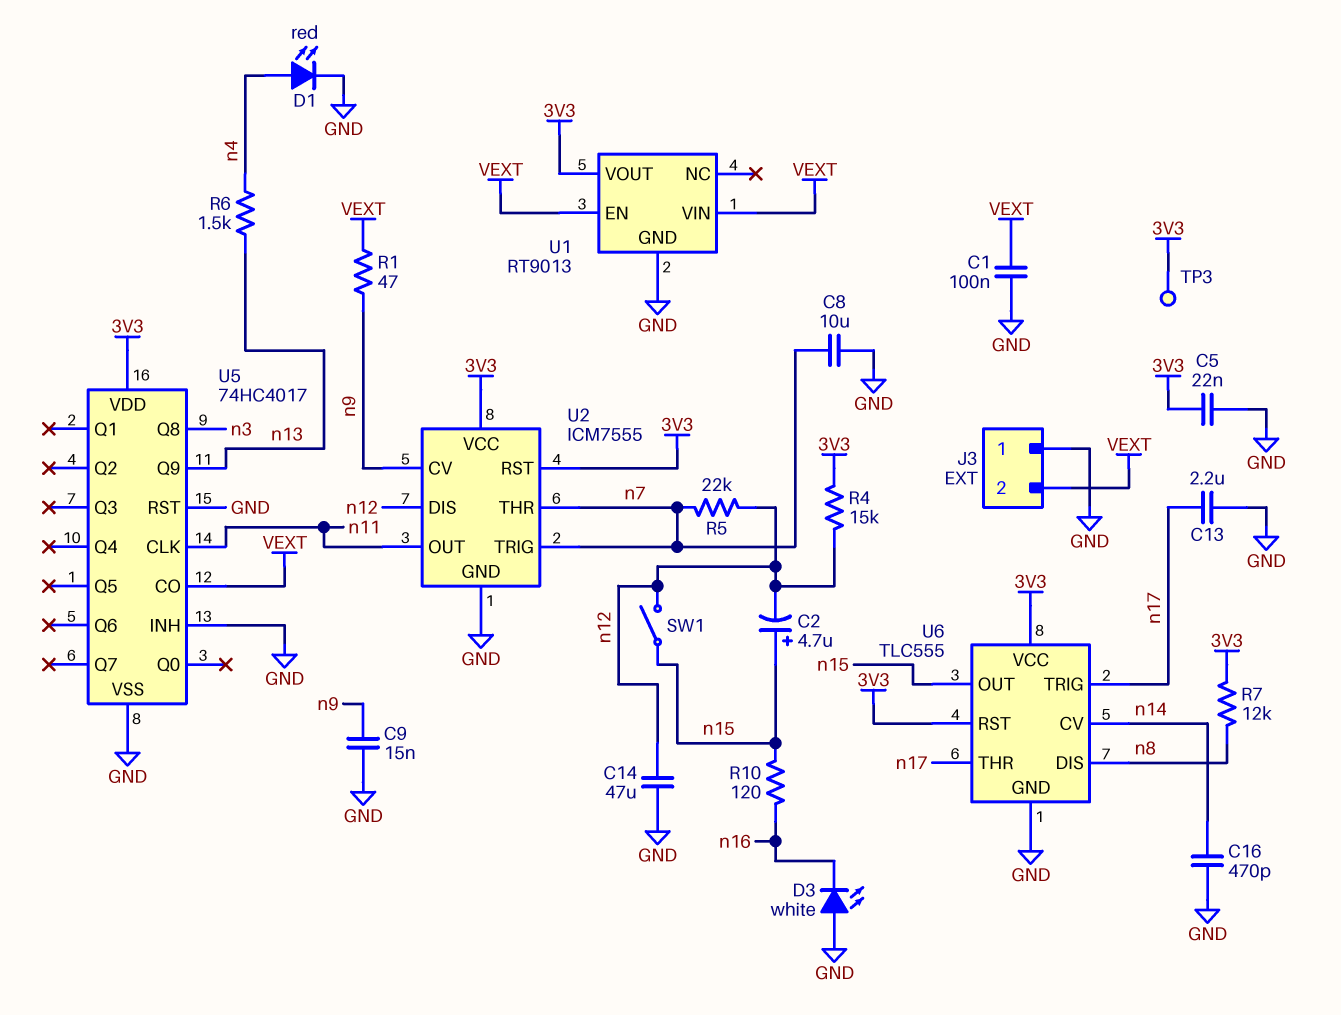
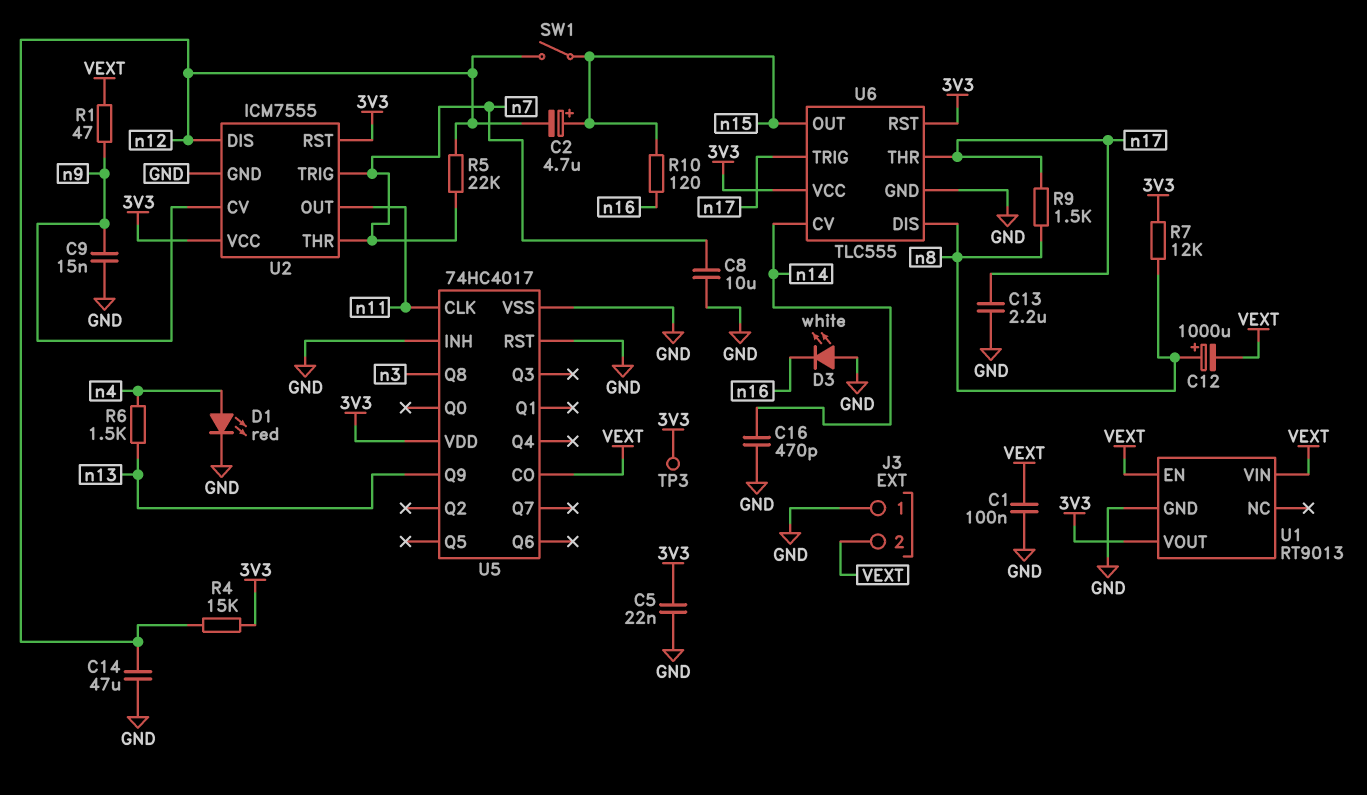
C12: none -> 1000uF (plus n8, minus VEXT)
R9: none -> 1.5k (n8, n17)

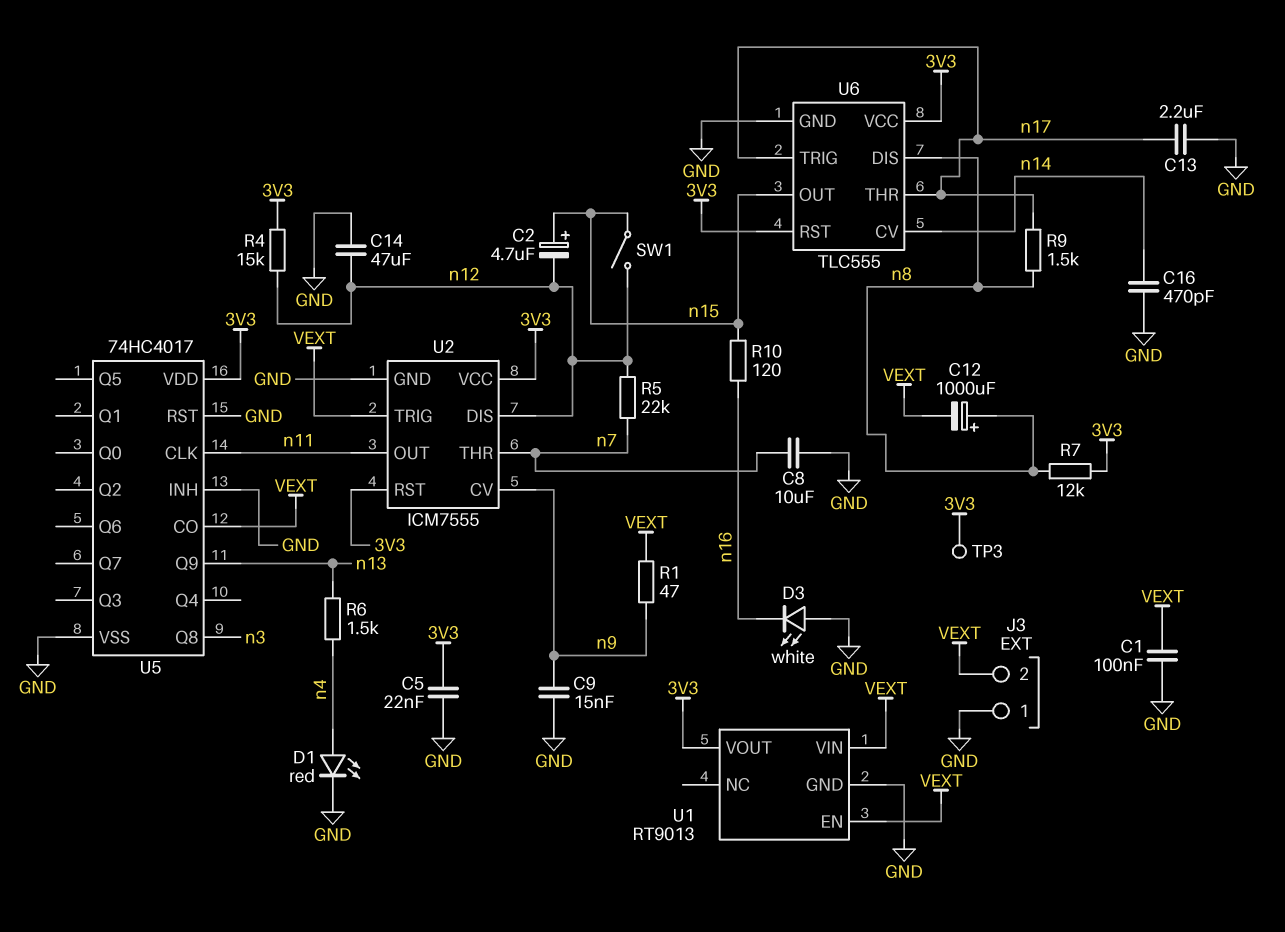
U2 pin TRIG: n7 -> VEXT

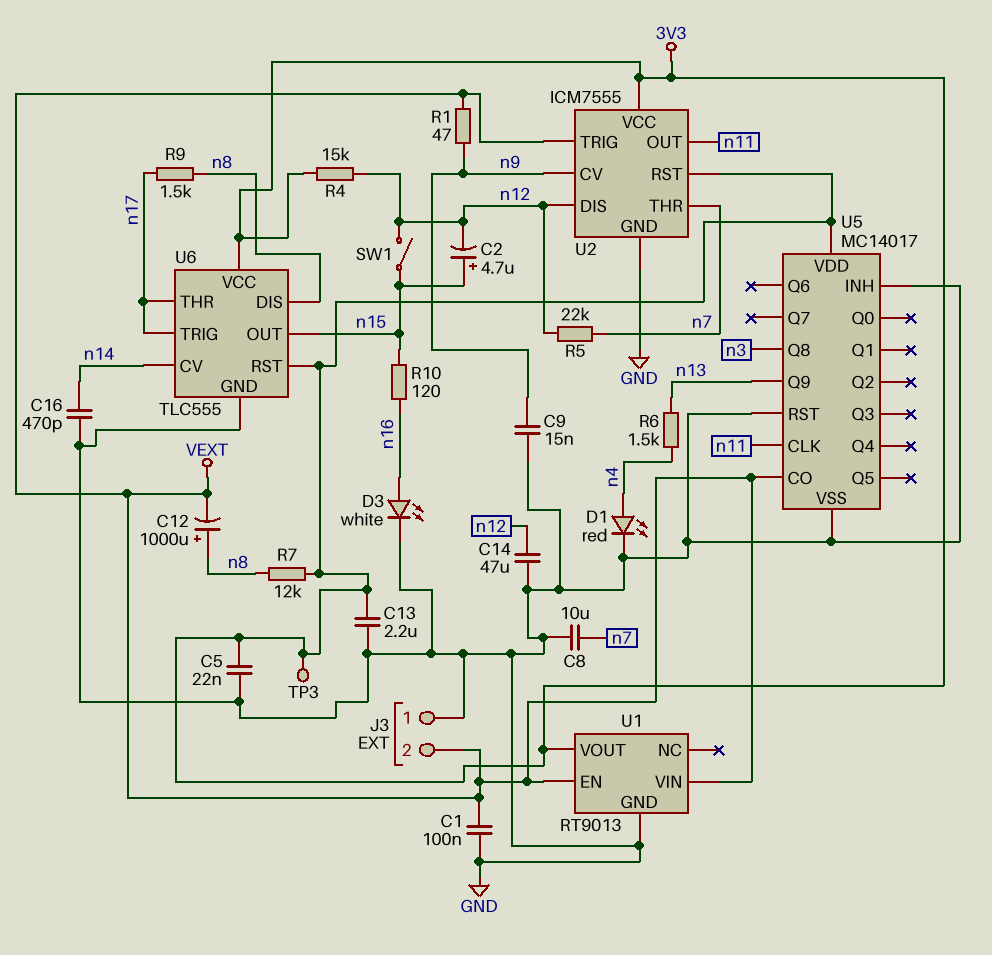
C13: 2.2uF (GND, n17) -> 2.2uF (3V3, GND)
D3: LED white (A GND, K n16) -> LED white (A n16, K GND)
U5: 74HC4017 -> MC14017

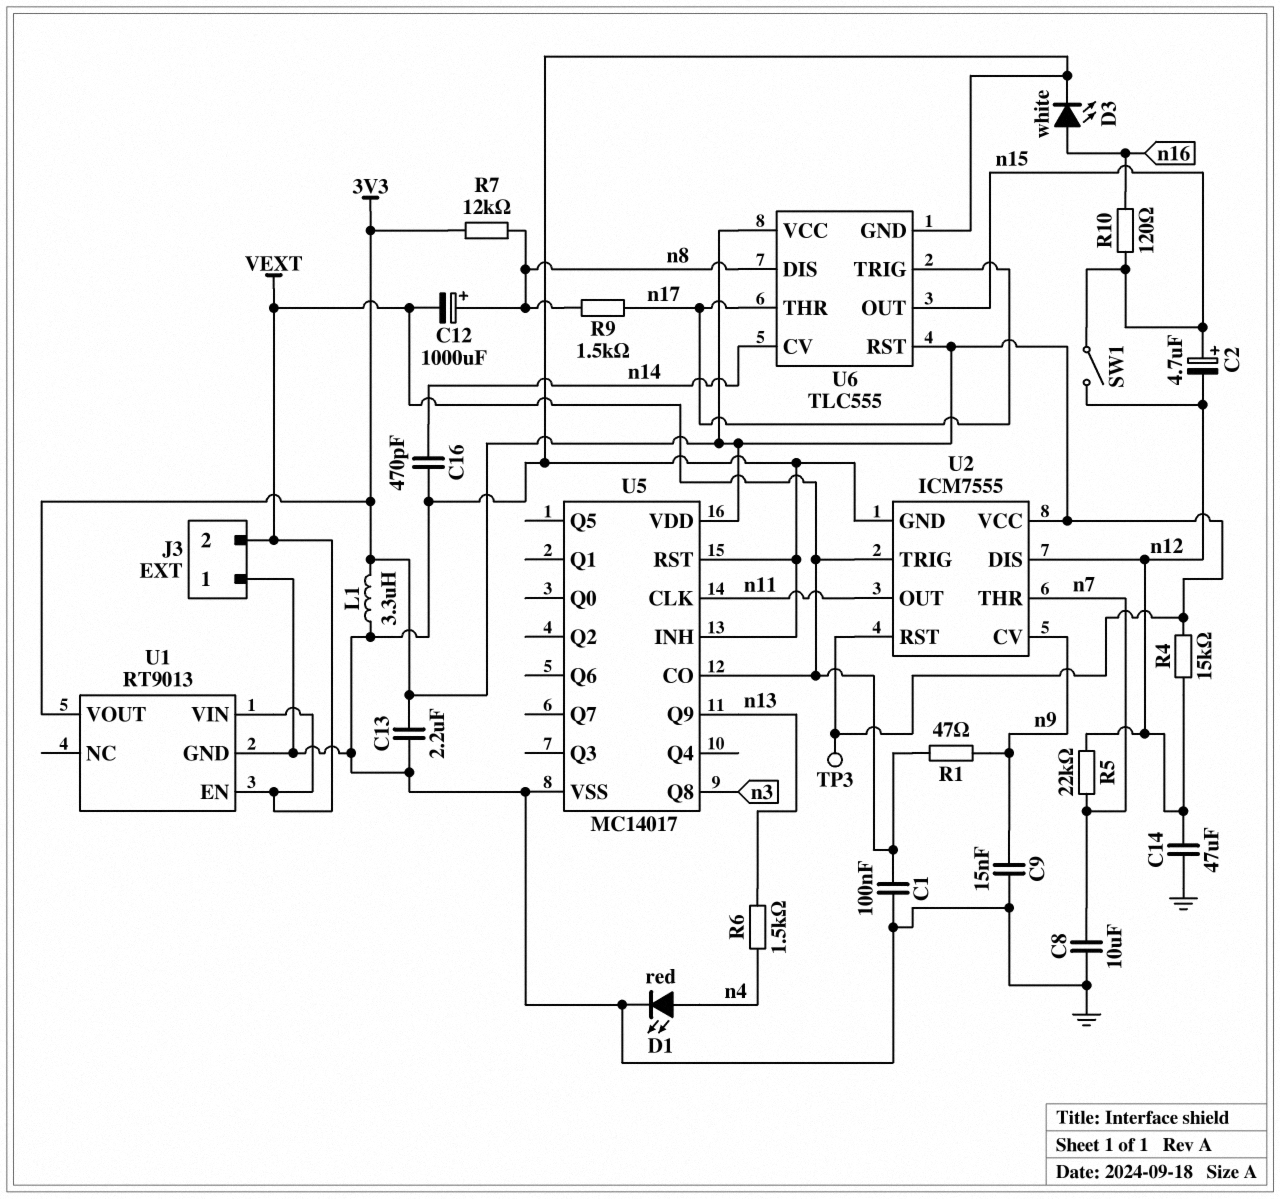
C5: 22nF (3V3, GND) -> none
L1: none -> 3.3uH (3V3, GND)

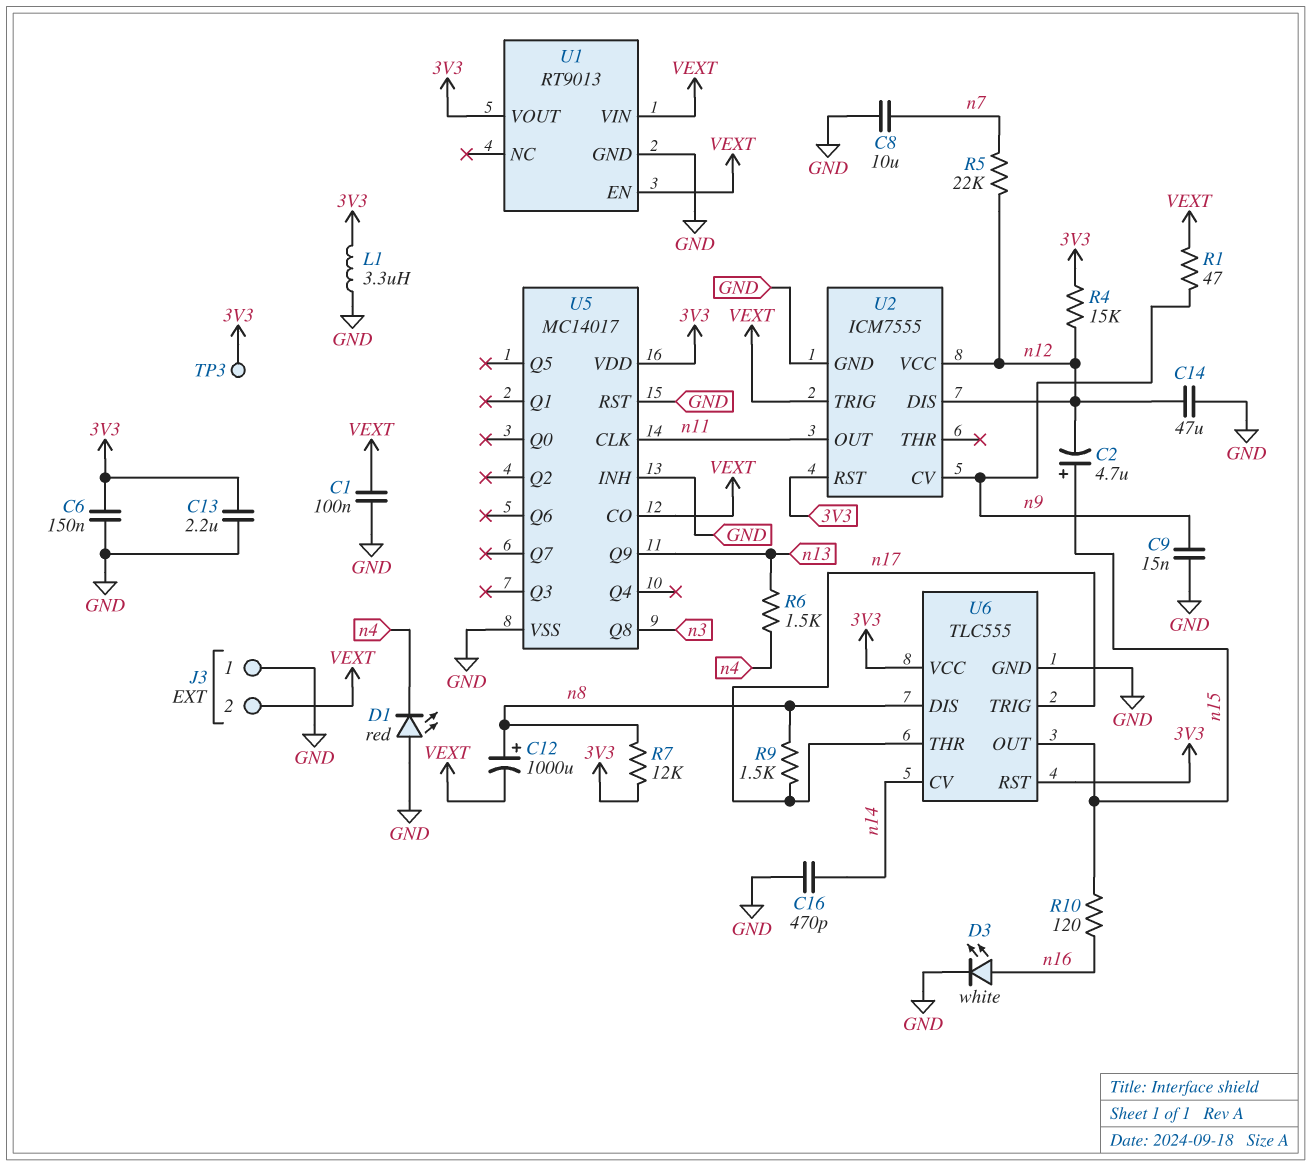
C6: none -> 150nF (3V3, GND)
D1: LED red (A n4, K GND) -> LED red (A GND, K n4)
SW1: switch (n12, n15) -> none
U2 pin THR: n7 -> none
U2 pin VCC: 3V3 -> n12

